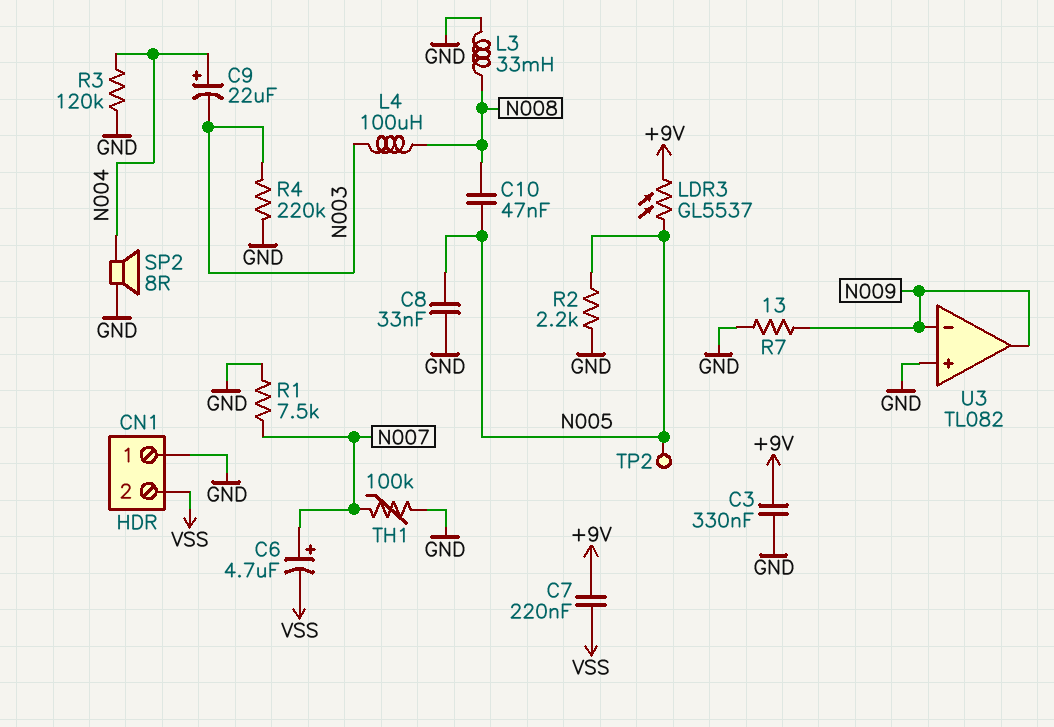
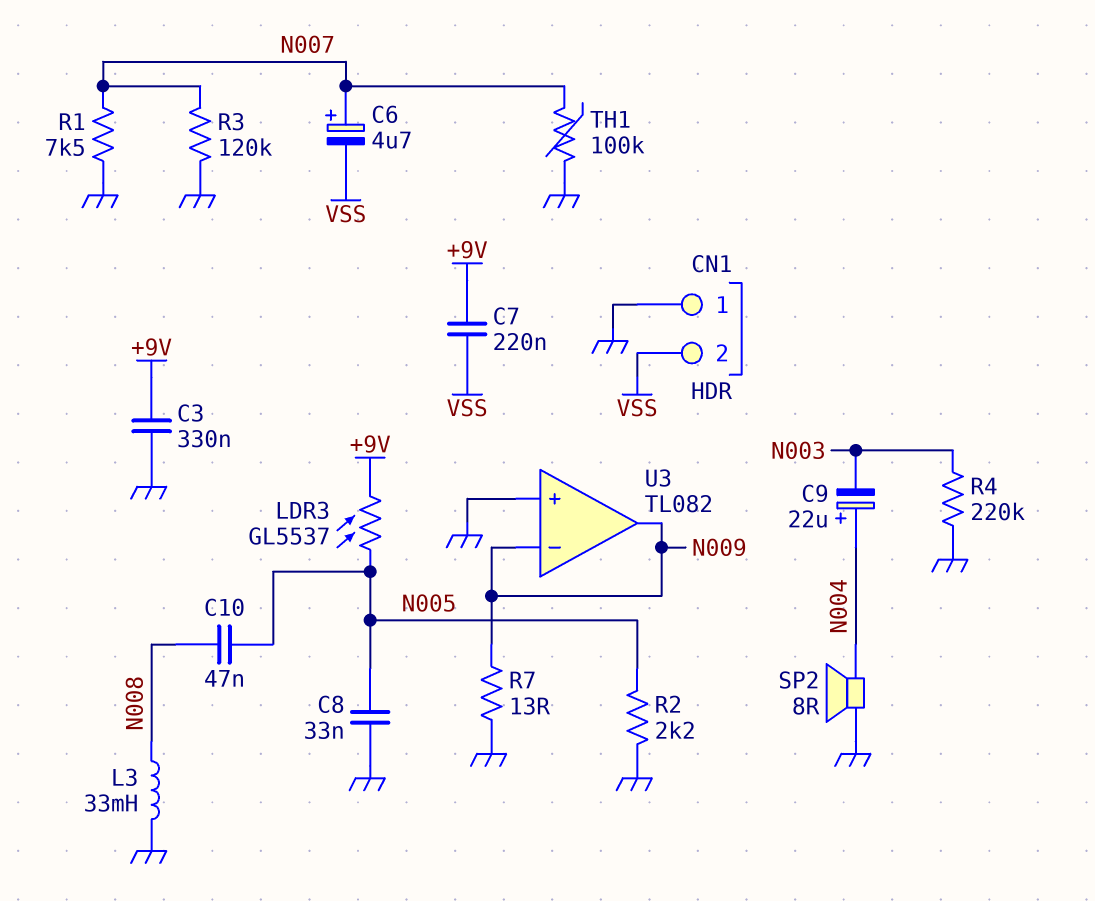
L4: 100uH (N003, N008) -> none
R3: 120k (GND, N004) -> 120k (GND, N007)
TP2: test point (N005) -> none

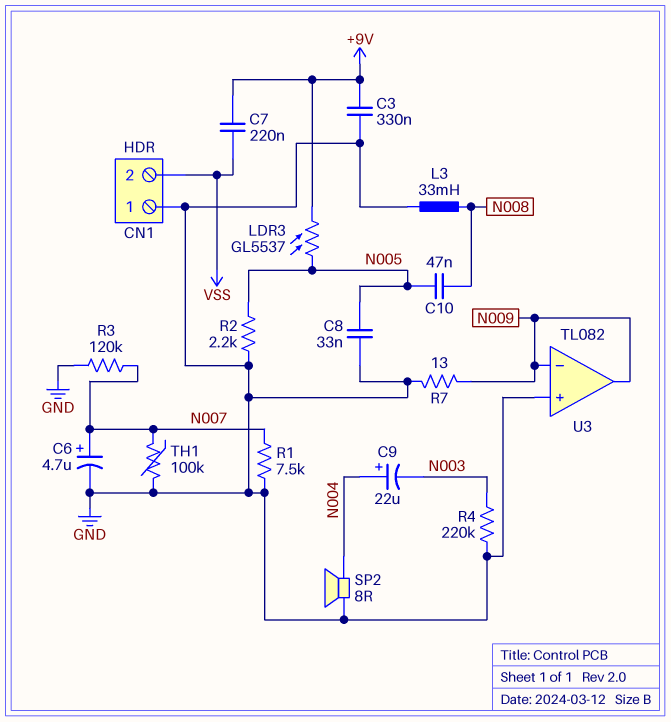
C6: 4.7uF (plus N007, minus VSS) -> 4.7uF (plus N007, minus GND)

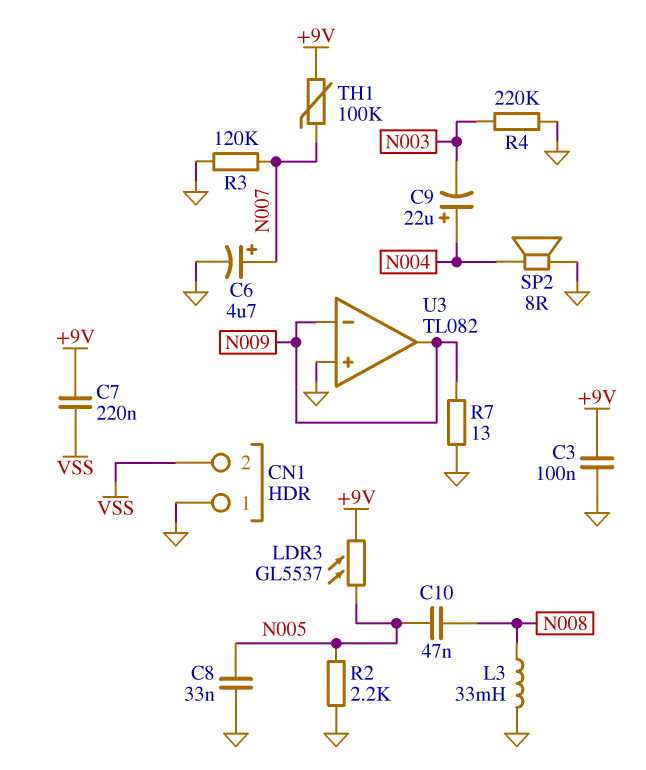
C3: 330nF (+9V, GND) -> 100nF (+9V, GND)
R1: 7.5k (GND, N007) -> none
TH1: 100k (GND, N007) -> 100k (+9V, N007)

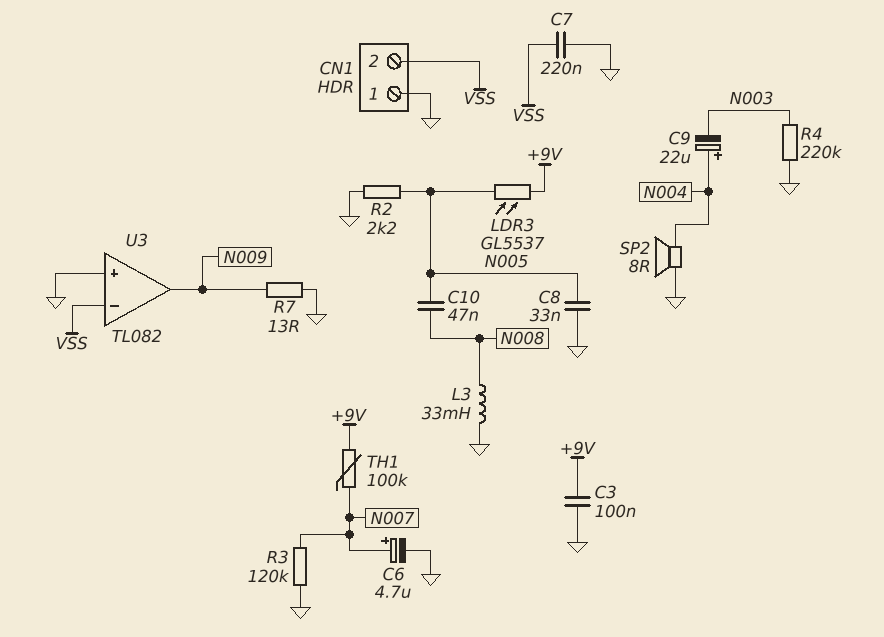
C7: 220nF (+9V, VSS) -> 220nF (GND, VSS)
U3 pin in-: N009 -> VSS

